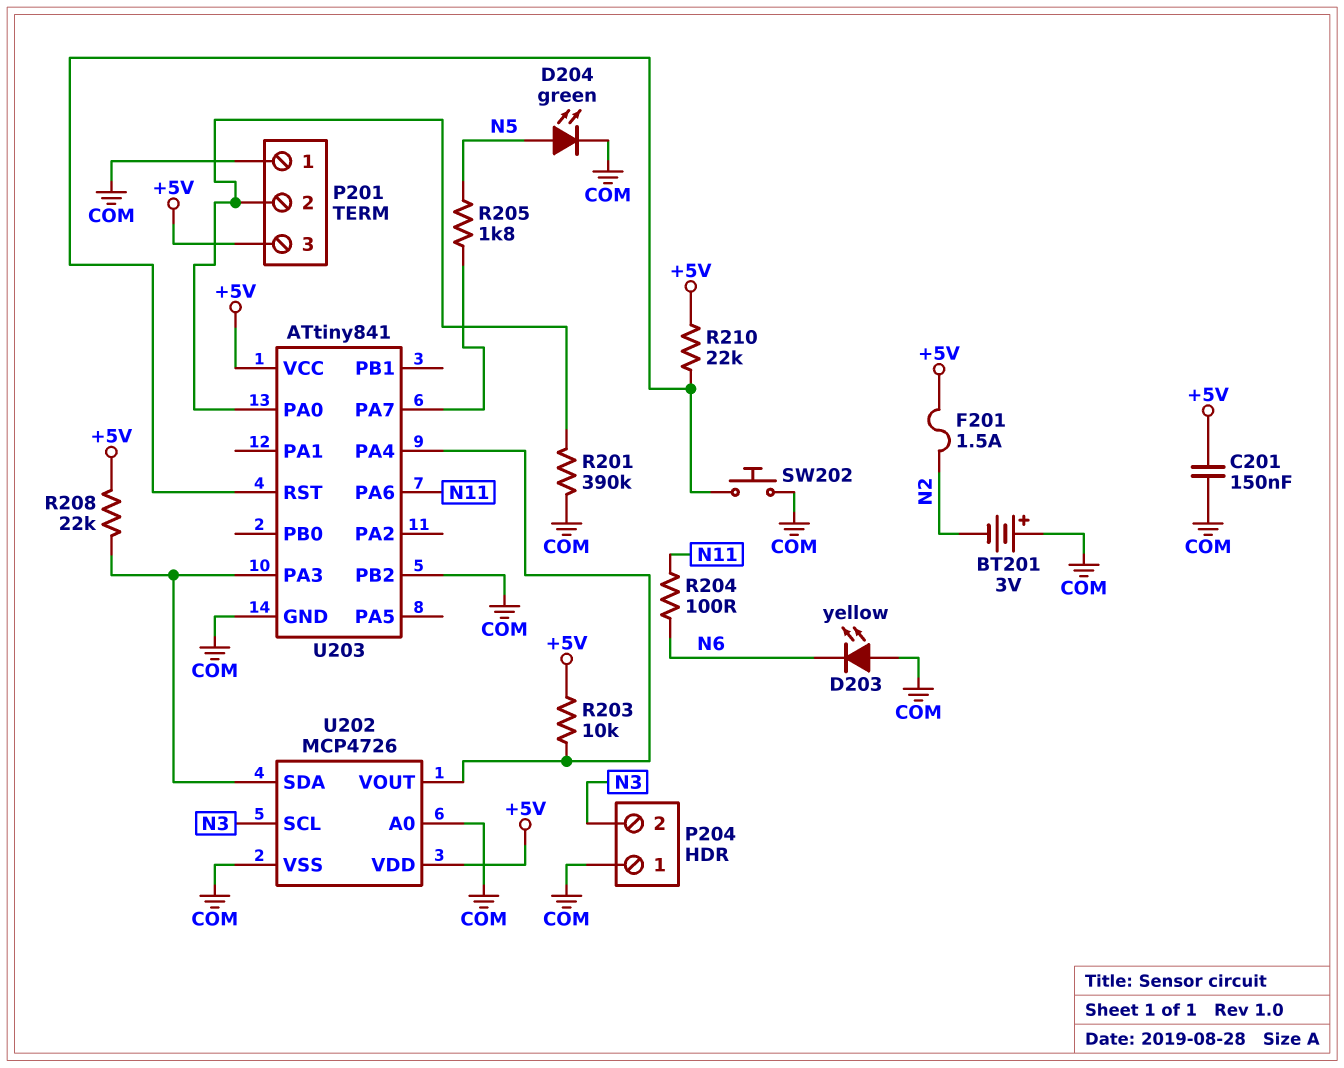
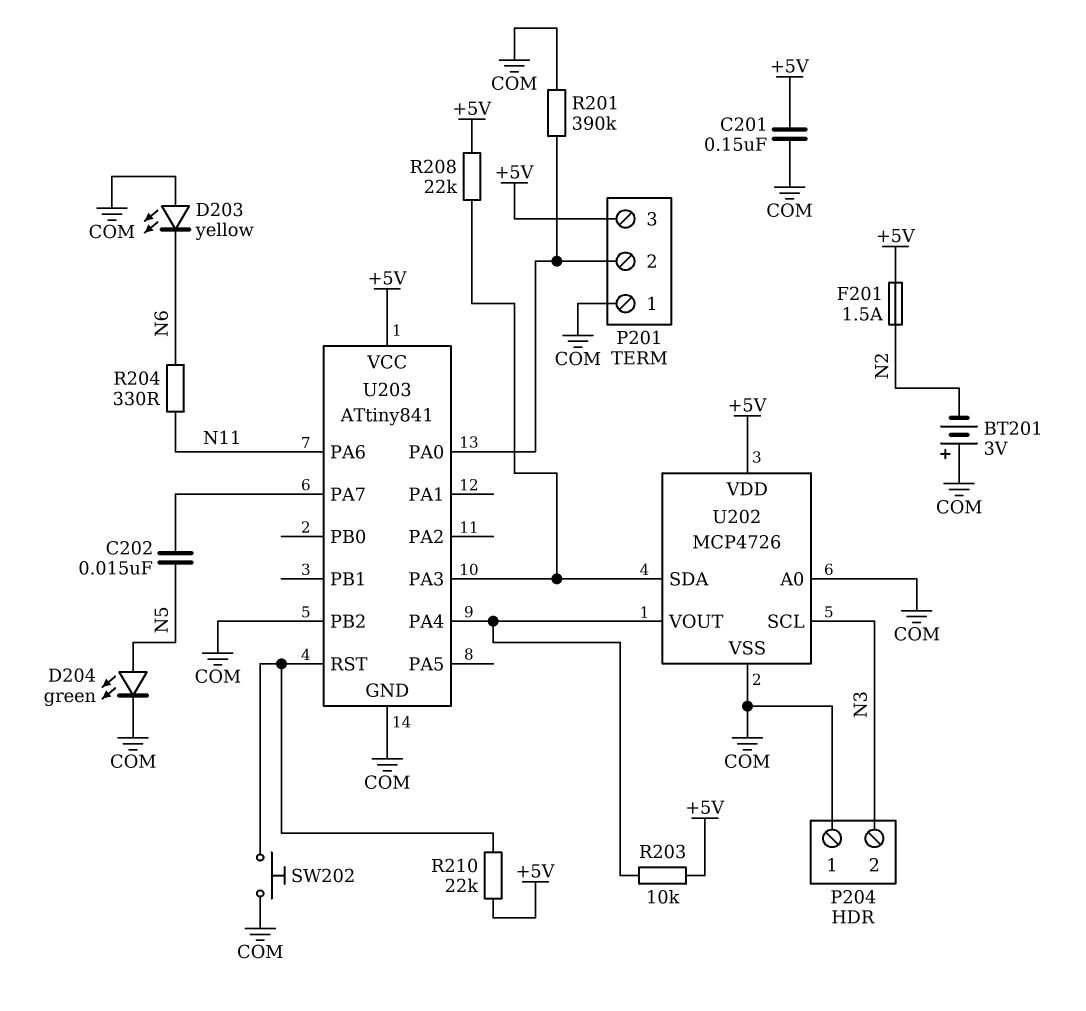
C202: none -> 15nF (N5, U203/PA7)
R204: 100 (N6, N11) -> 330 (N6, N11)
R205: 1.8k (N5, U203/PA7) -> none

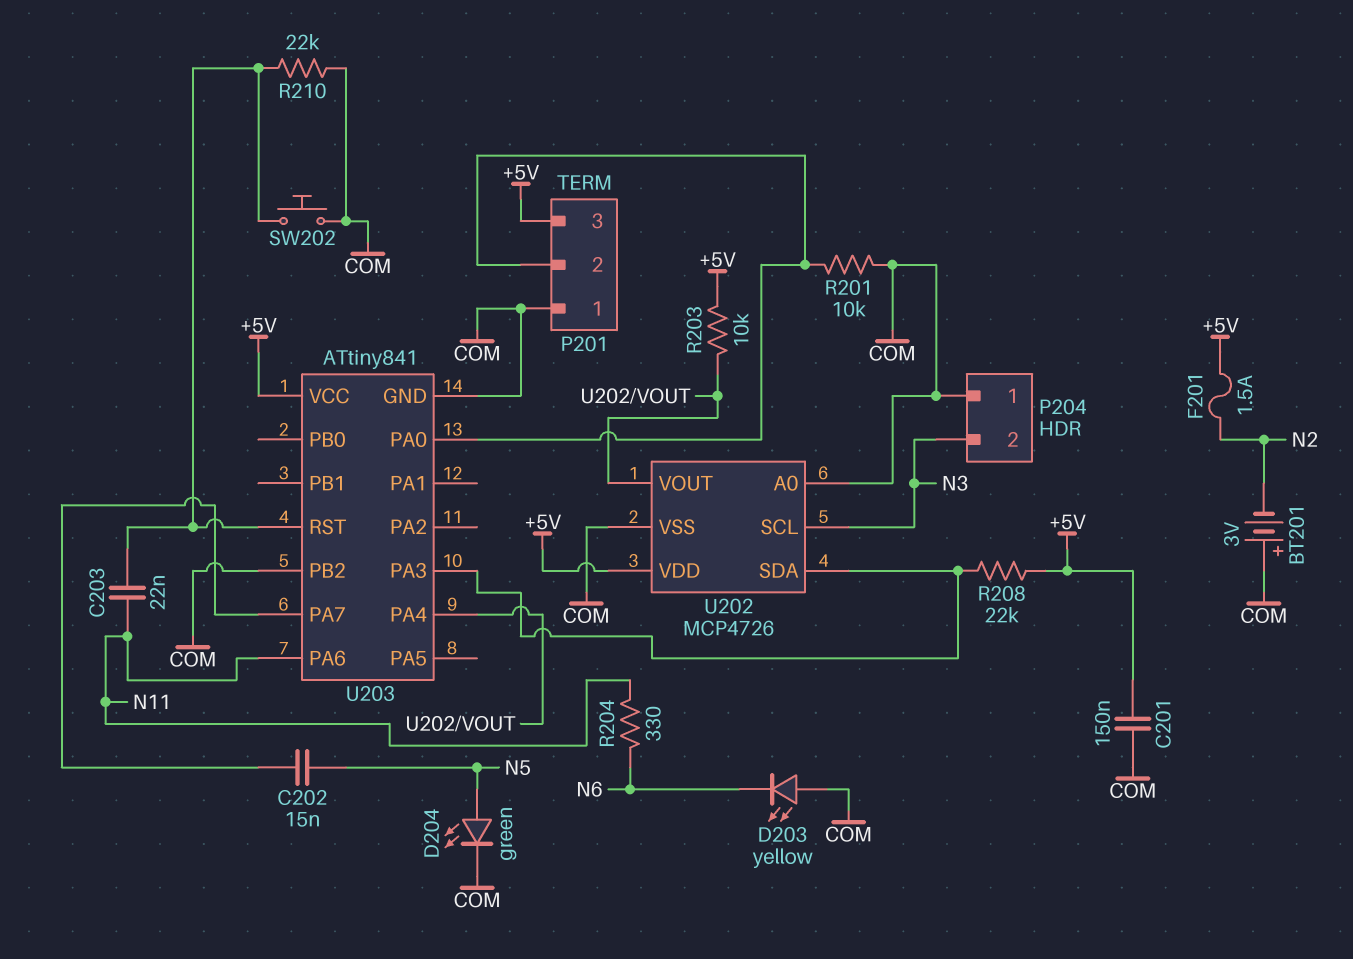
C203: none -> 22nF (N11, U203/RST)
R201: 390k (COM, P201/2) -> 10k (COM, P201/2)
R210: 22k (+5V, U203/RST) -> 22k (COM, U203/RST)

